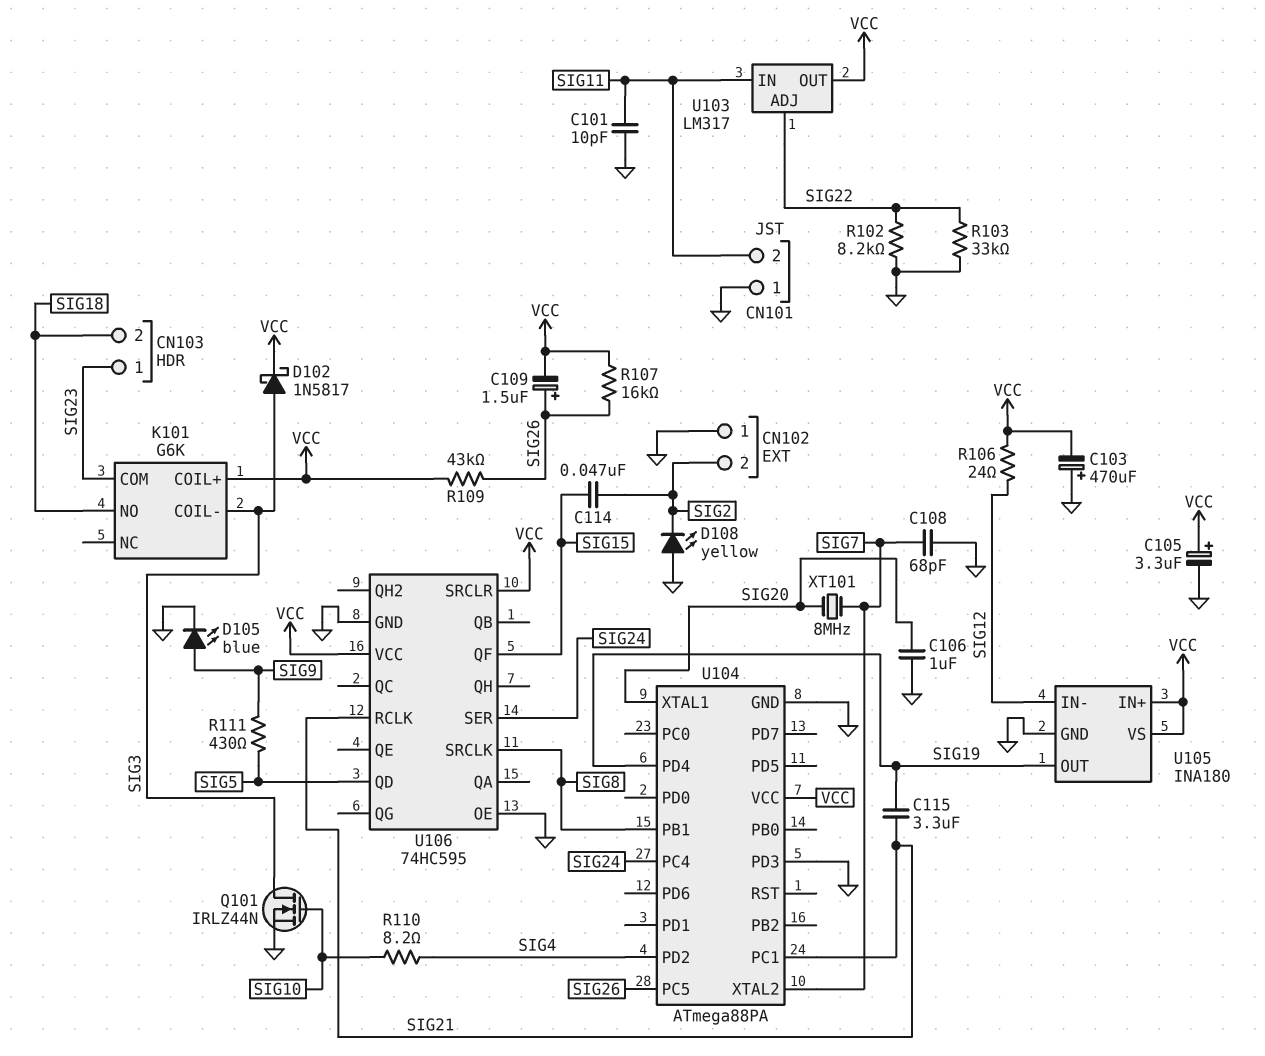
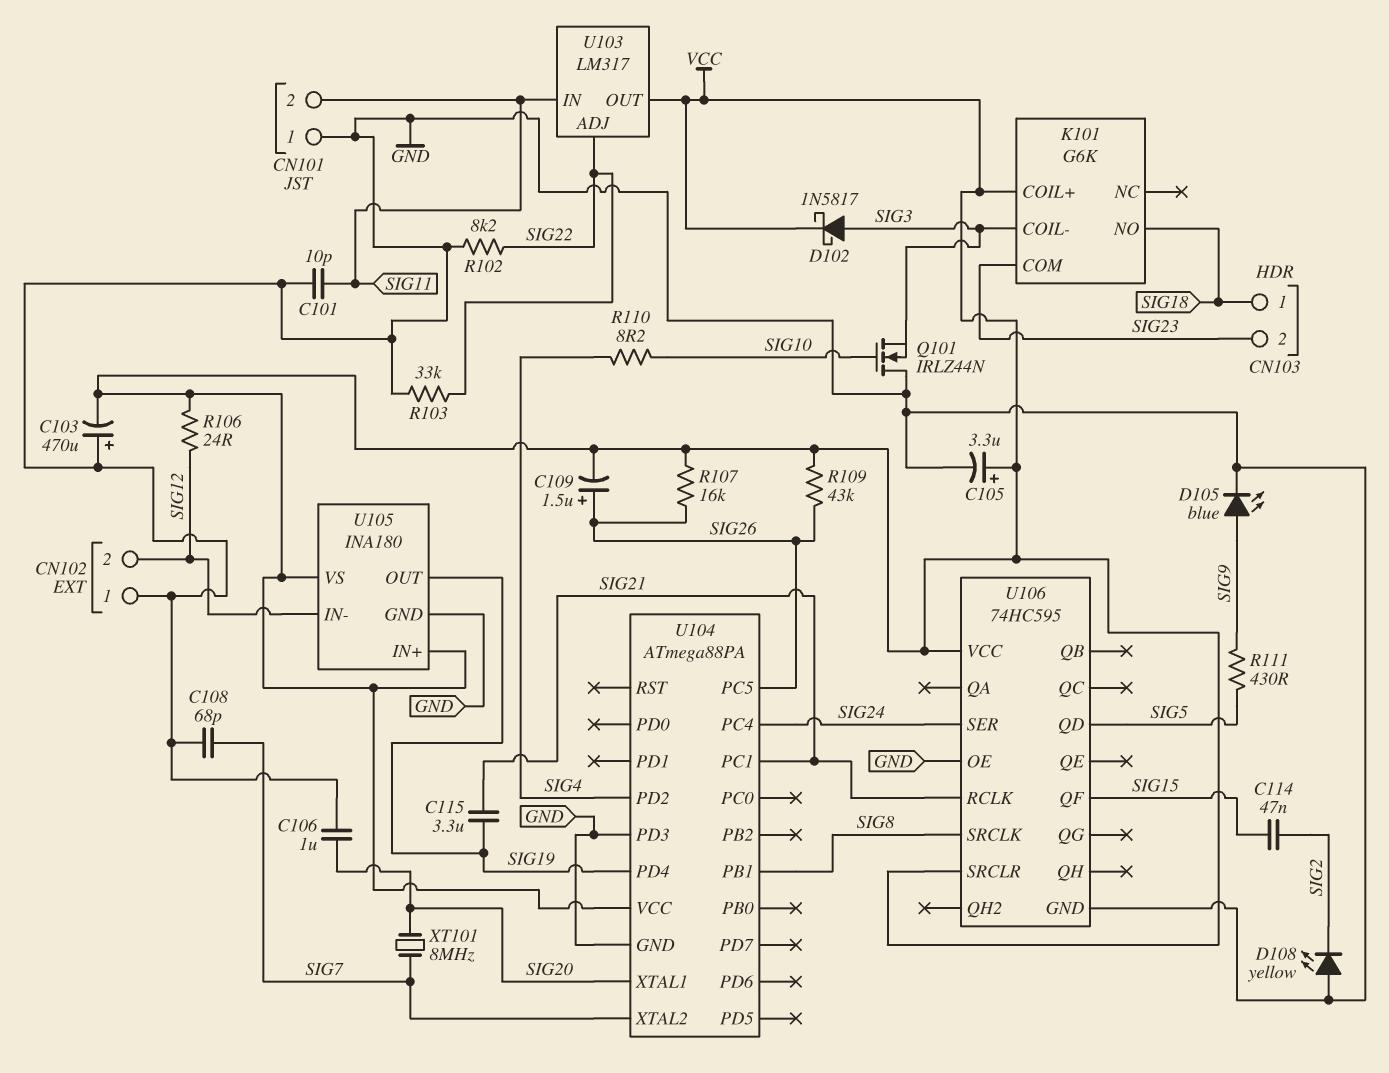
CN102 pin 2: SIG2 -> SIG12
CN103 pin 1: SIG23 -> SIG18
CN103 pin 2: SIG18 -> SIG23
Q101: NMOS IRLZ44N (G SIG10, D SIG3, S GND) -> NMOS IRLZ44N (G SIG10, D GND, S SIG3)

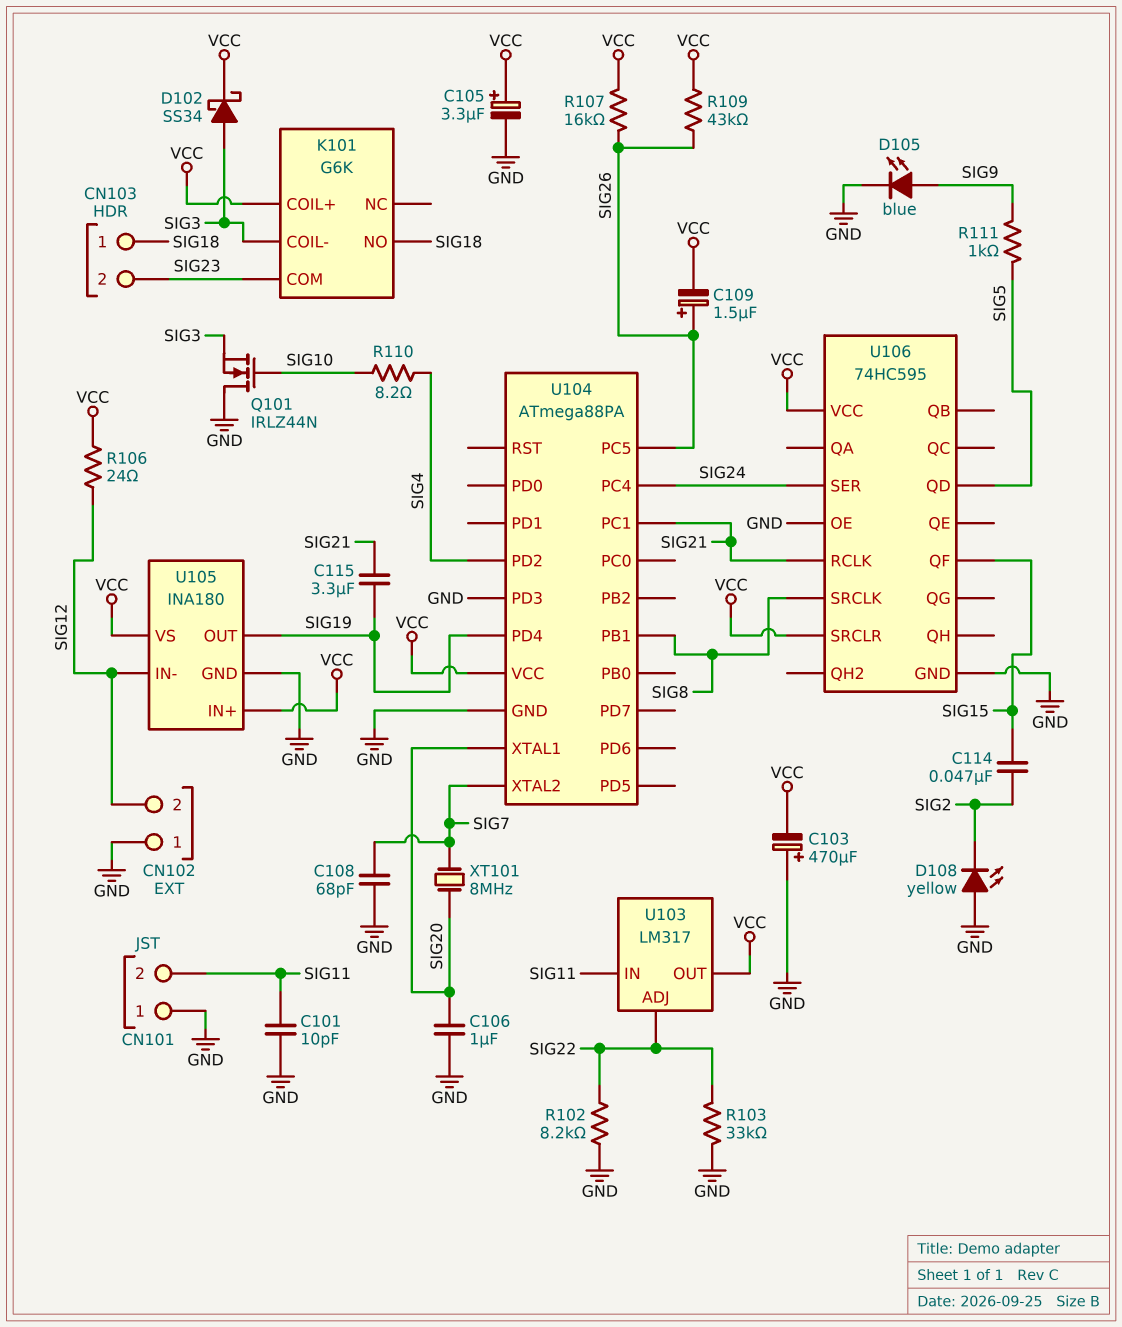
D102: schottky 1N5817 (A SIG3, K VCC) -> schottky SS34 (A SIG3, K VCC)
R111: 430 (SIG5, SIG9) -> 1k (SIG5, SIG9)

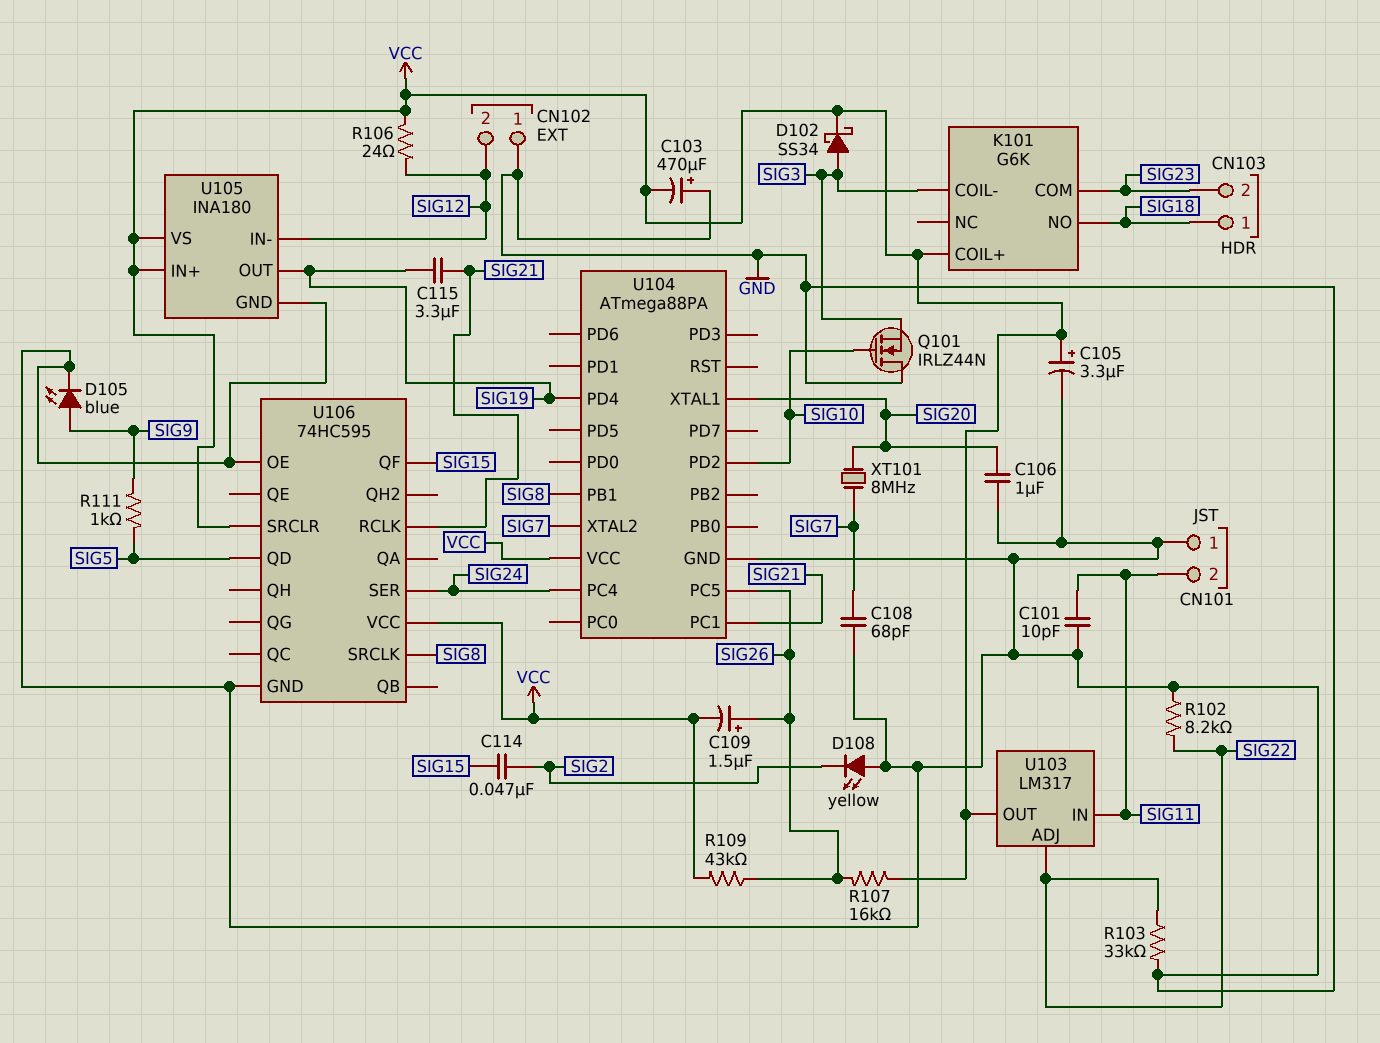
R110: 8.2 (SIG4, SIG10) -> none
U104 pin PD2: SIG4 -> SIG10
U104 pin PD3: GND -> none

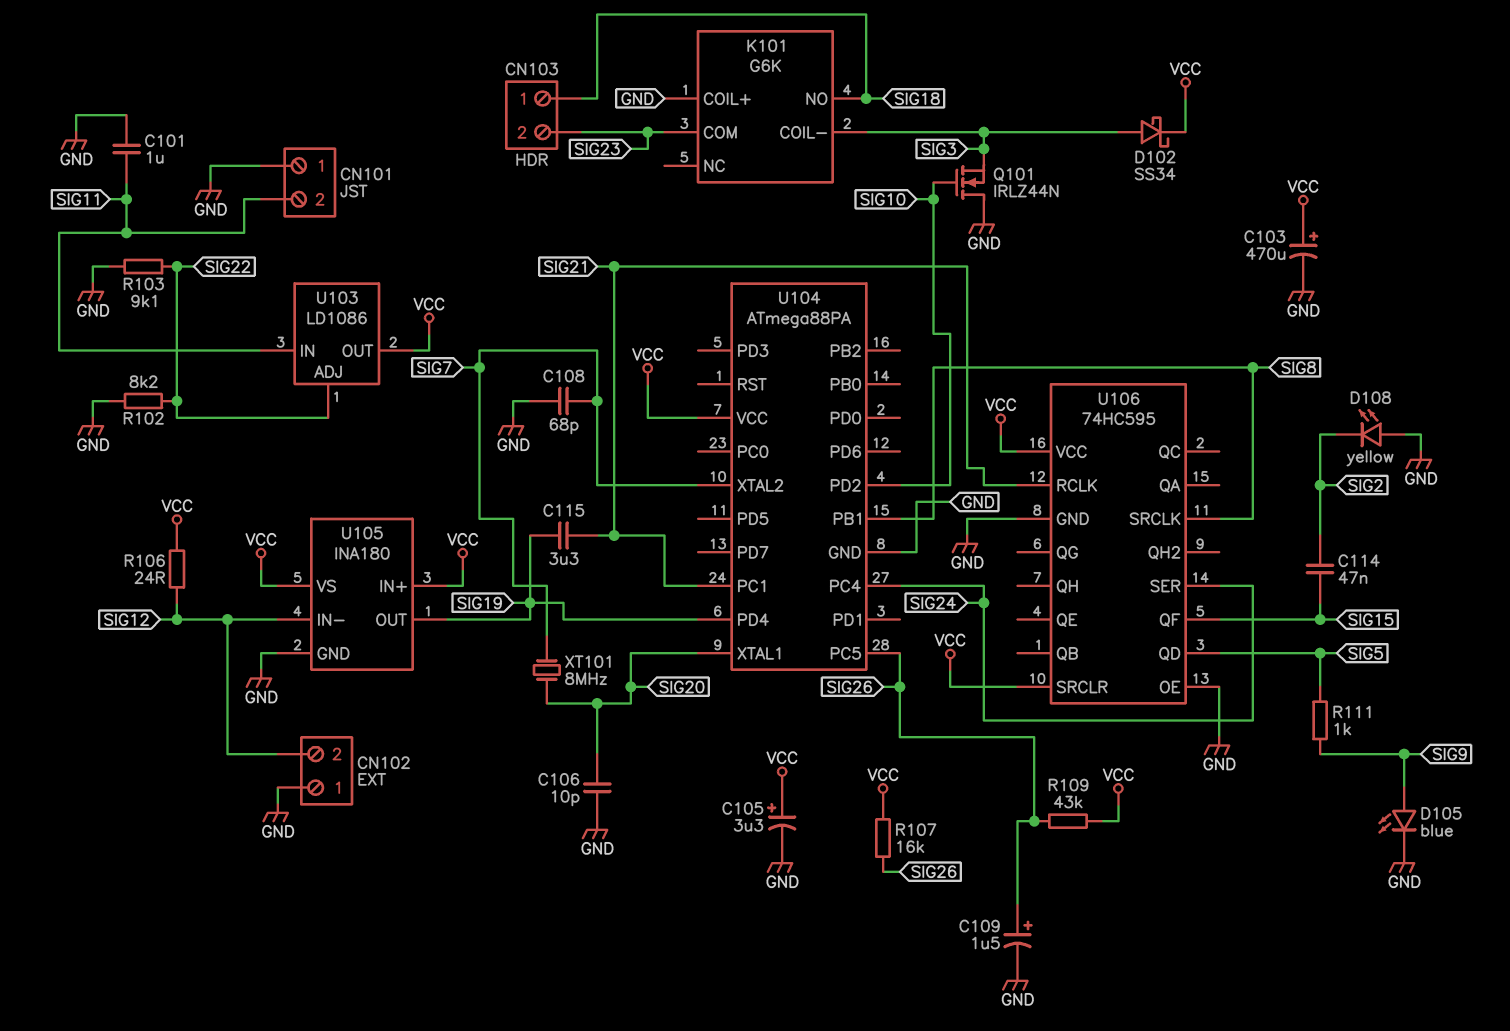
C101: 10pF (GND, SIG11) -> 1uF (GND, SIG11)
C103: 470uF (plus GND, minus VCC) -> 470uF (plus VCC, minus GND)
C106: 1uF (GND, SIG20) -> 10pF (GND, SIG20)
C109: 1.5uF (plus SIG26, minus VCC) -> 1.5uF (plus SIG26, minus GND)
K101 pin COIL+: VCC -> GND
R103: 33k (GND, SIG22) -> 9.1k (GND, SIG22)
U103: LM317 -> LD1086

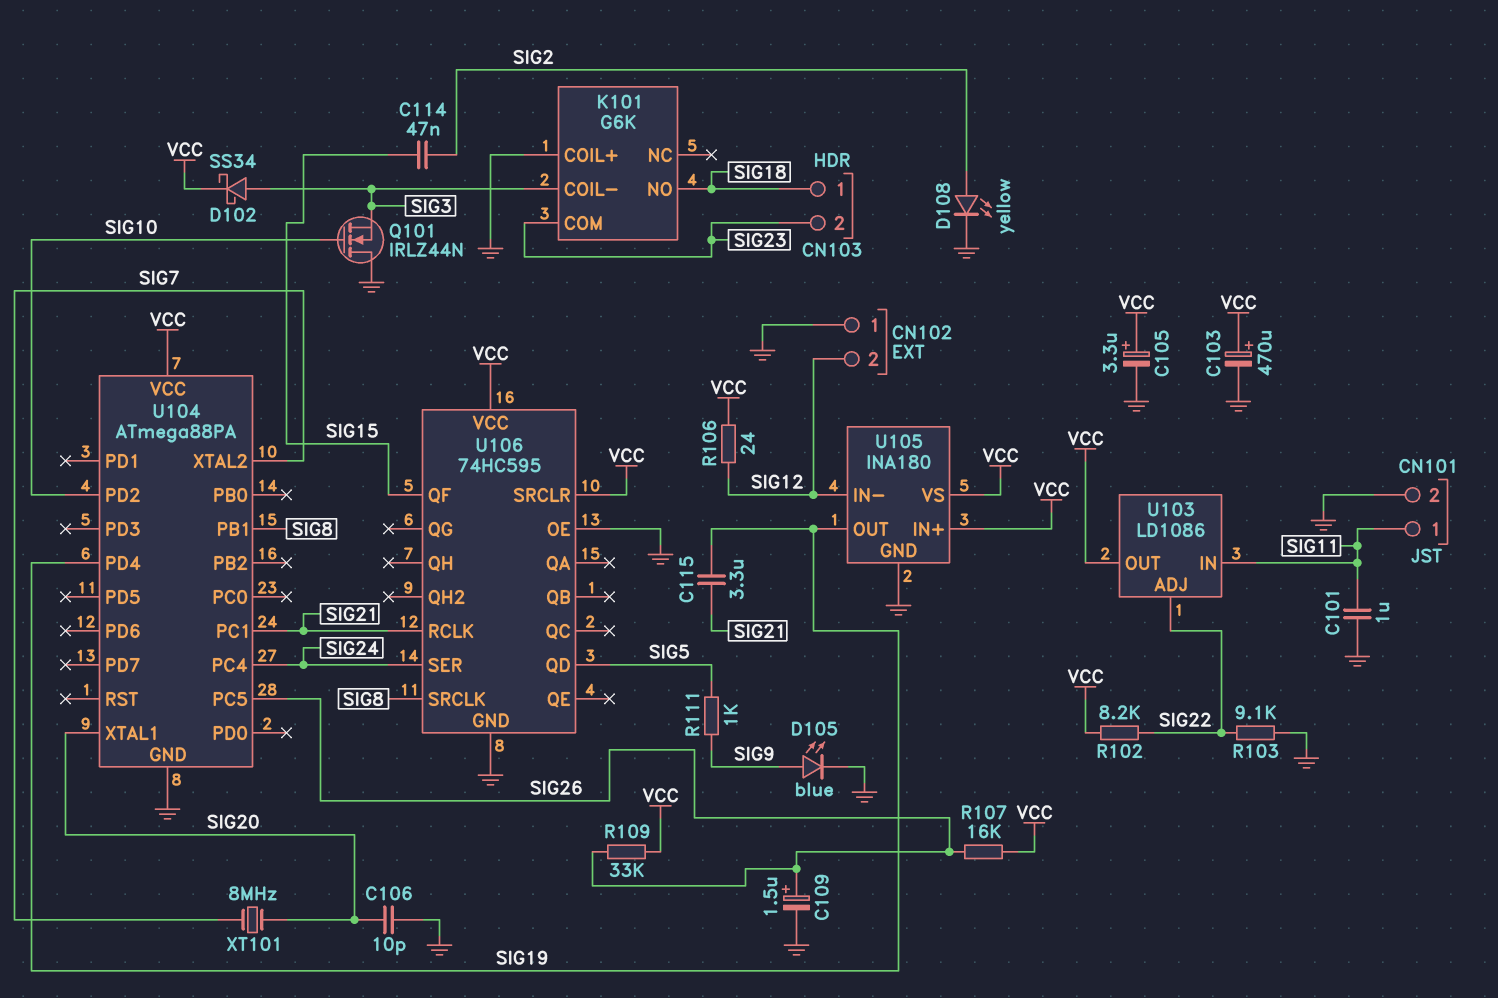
C108: 68pF (GND, SIG7) -> none
CN101 pin 1: GND -> SIG11
CN101 pin 2: SIG11 -> GND
D108: LED yellow (A GND, K SIG2) -> LED yellow (A SIG2, K GND)
R102: 8.2k (GND, SIG22) -> 8.2k (SIG22, VCC)
R109: 43k (SIG26, VCC) -> 33k (SIG26, VCC)

